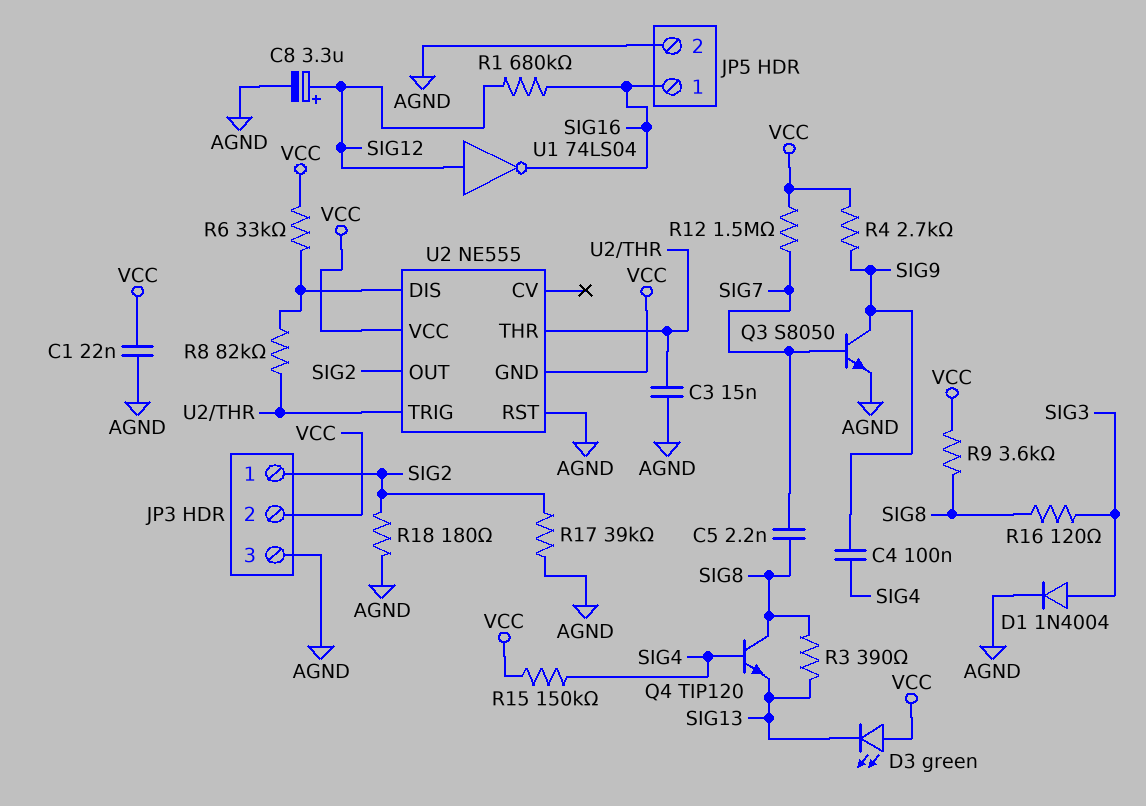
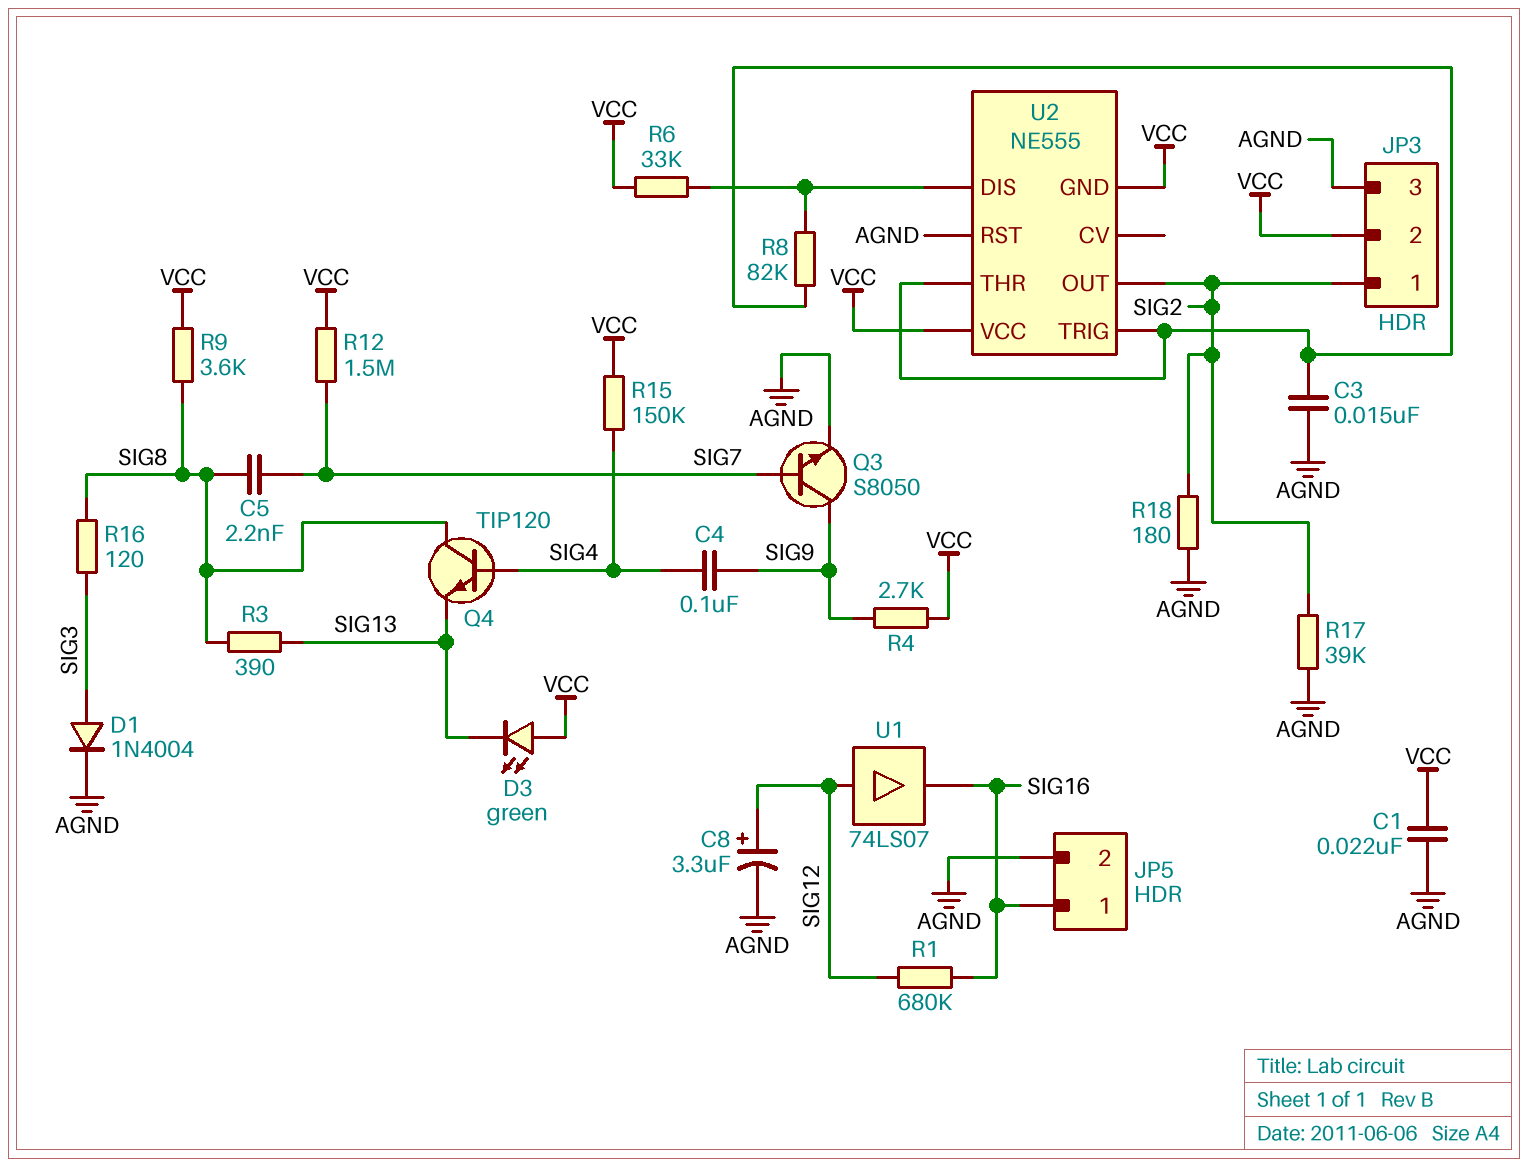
U1: NOT 74LS04 (in SIG12, out SIG16) -> buffer 74LS07 (in SIG12, out SIG16)

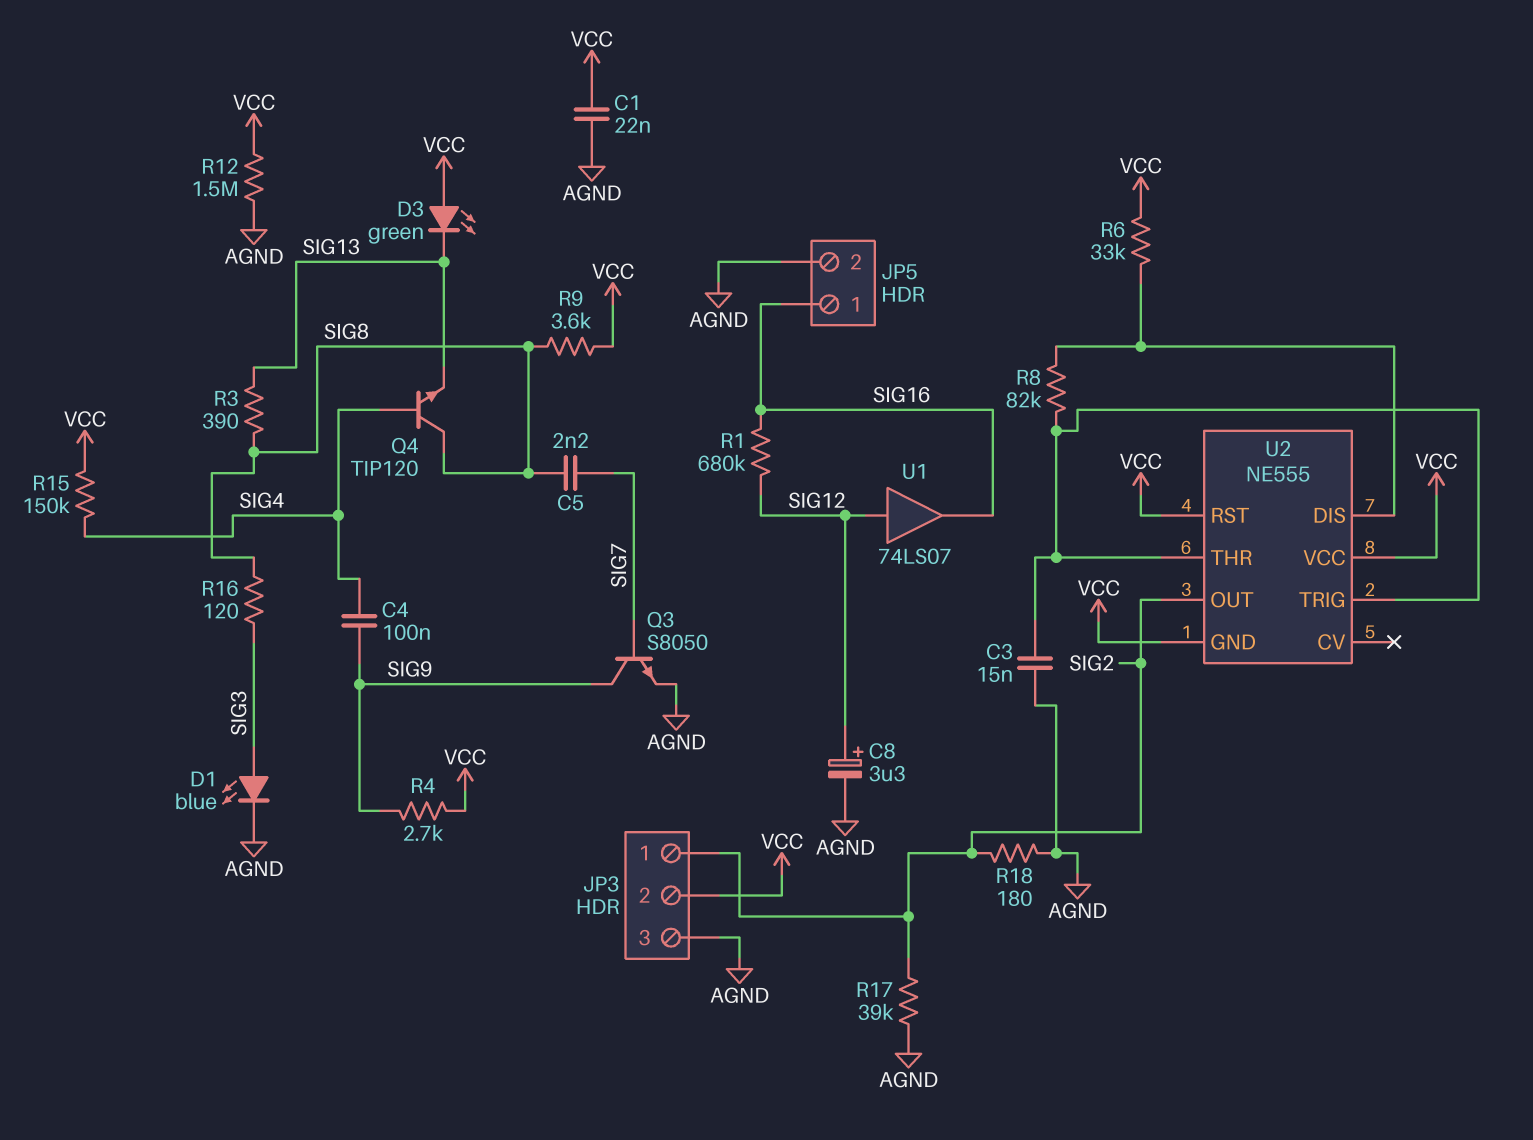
D1: diode 1N4004 (A SIG3, K AGND) -> LED blue (A SIG3, K AGND)
R12: 1.5M (SIG7, VCC) -> 1.5M (AGND, VCC)
U2 pin RST: AGND -> VCC

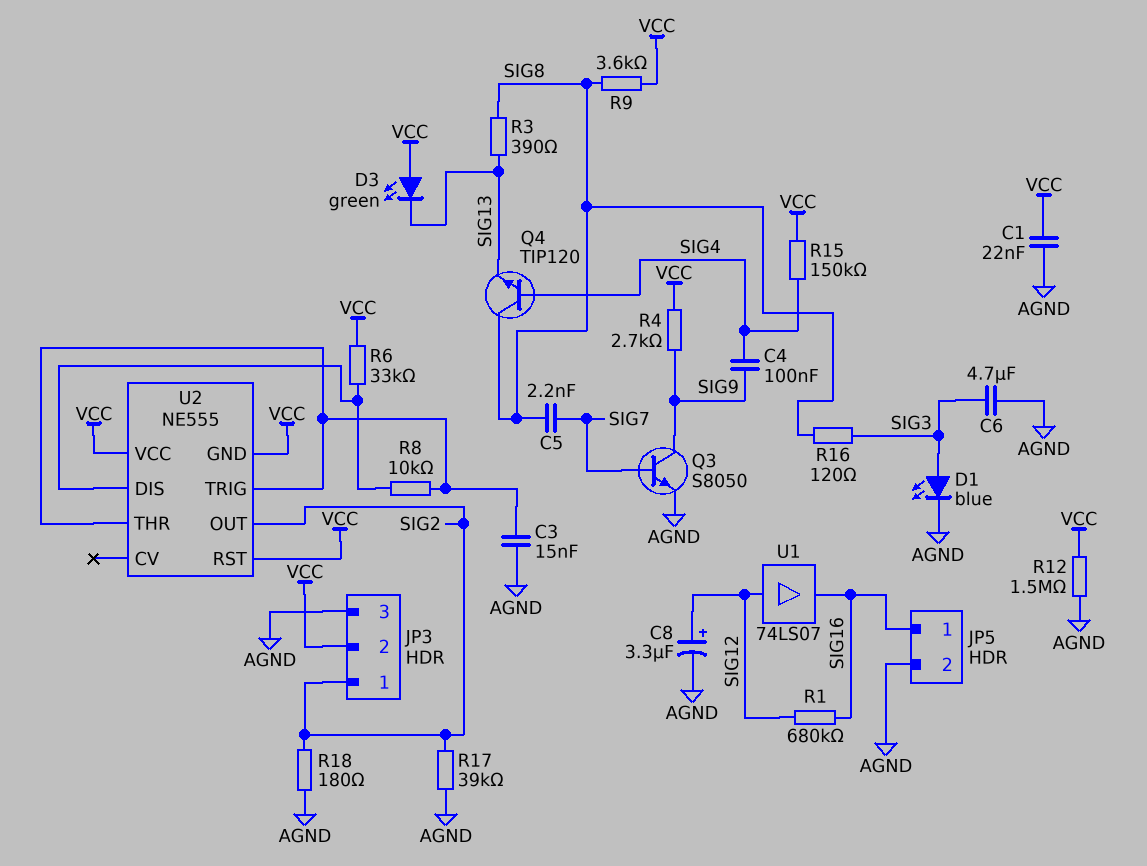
C6: none -> 4.7uF (AGND, SIG3)
R8: 82k (U2/DIS, U2/THR) -> 10k (U2/DIS, U2/THR)

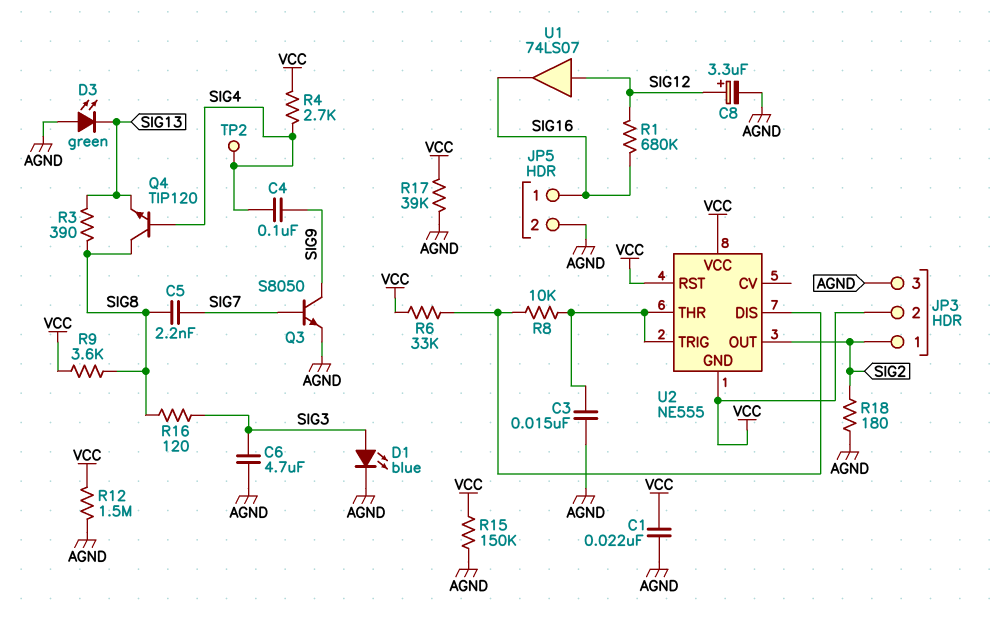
D3: LED green (A VCC, K SIG13) -> LED green (A AGND, K SIG13)
R4: 2.7k (SIG9, VCC) -> 2.7k (SIG4, VCC)
R15: 150k (SIG4, VCC) -> 150k (AGND, VCC)
R17: 39k (AGND, SIG2) -> 39k (AGND, VCC)
TP2: none -> test point (SIG4)

